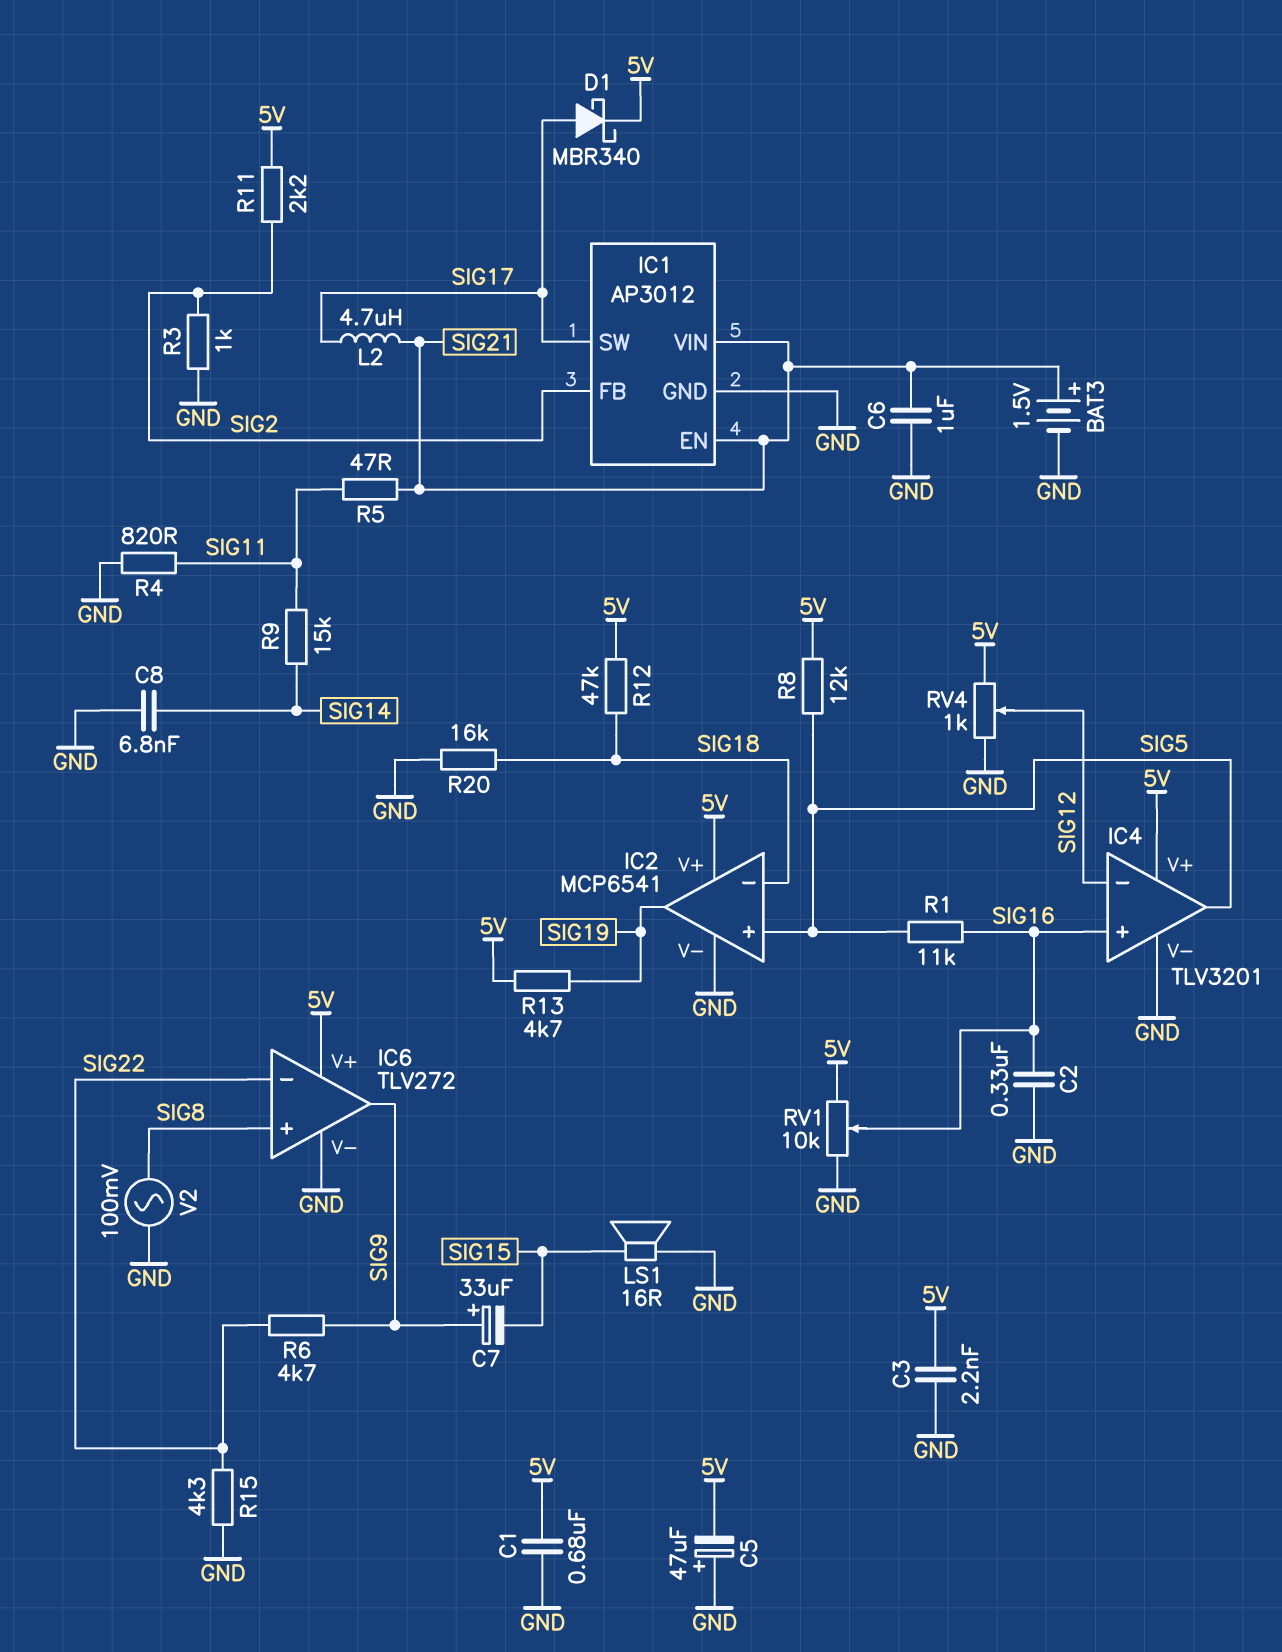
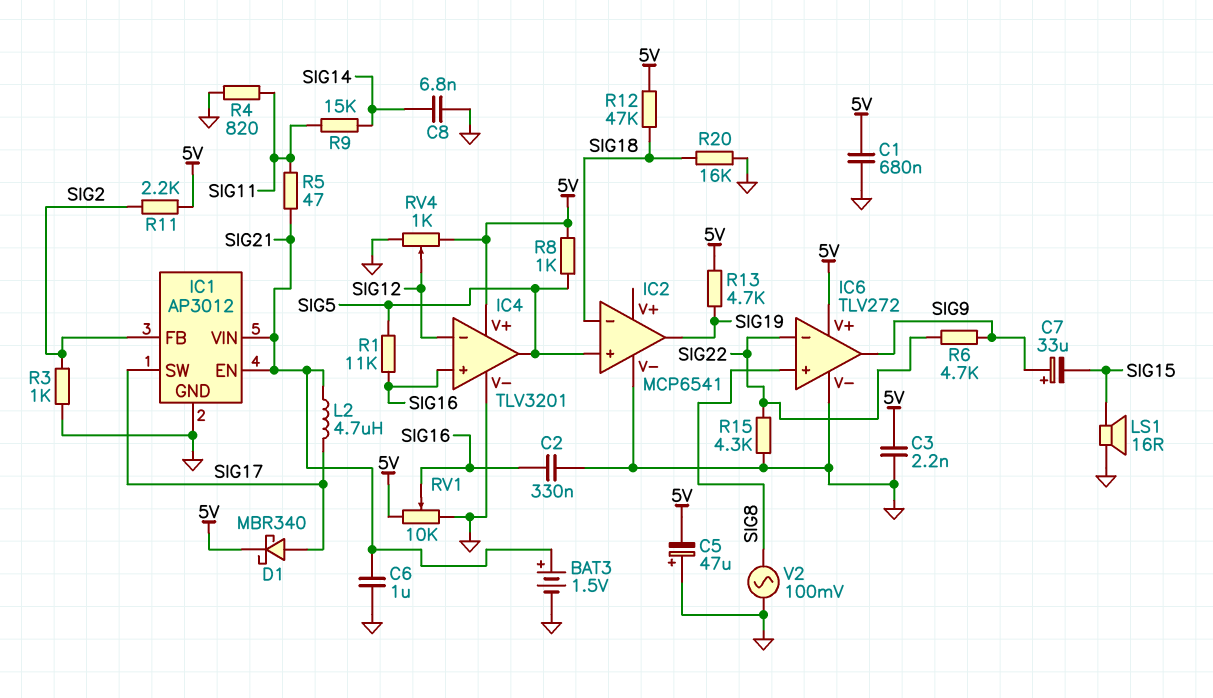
IC2 pin V+: 5V -> none
R8: 12k (5V, SIG5) -> 1k (5V, SIG5)

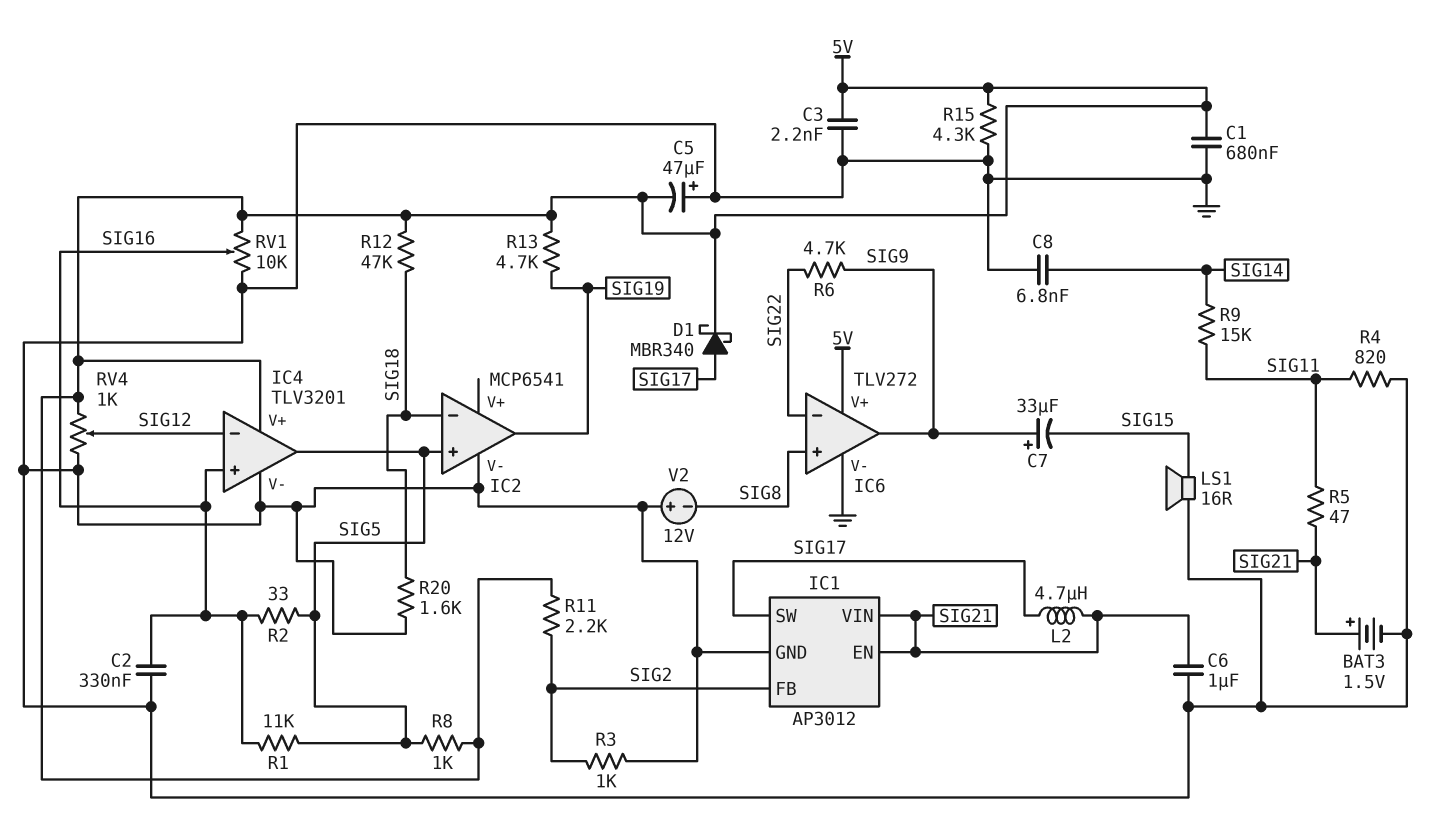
R2: none -> 33 (SIG5, SIG16)
R15: 4.3k (GND, SIG22) -> 4.3k (5V, GND)
R20: 16k (GND, SIG18) -> 1.6k (GND, SIG18)
V2: AC 100mV (GND, SIG8) -> 12V (plus GND, minus SIG8)

